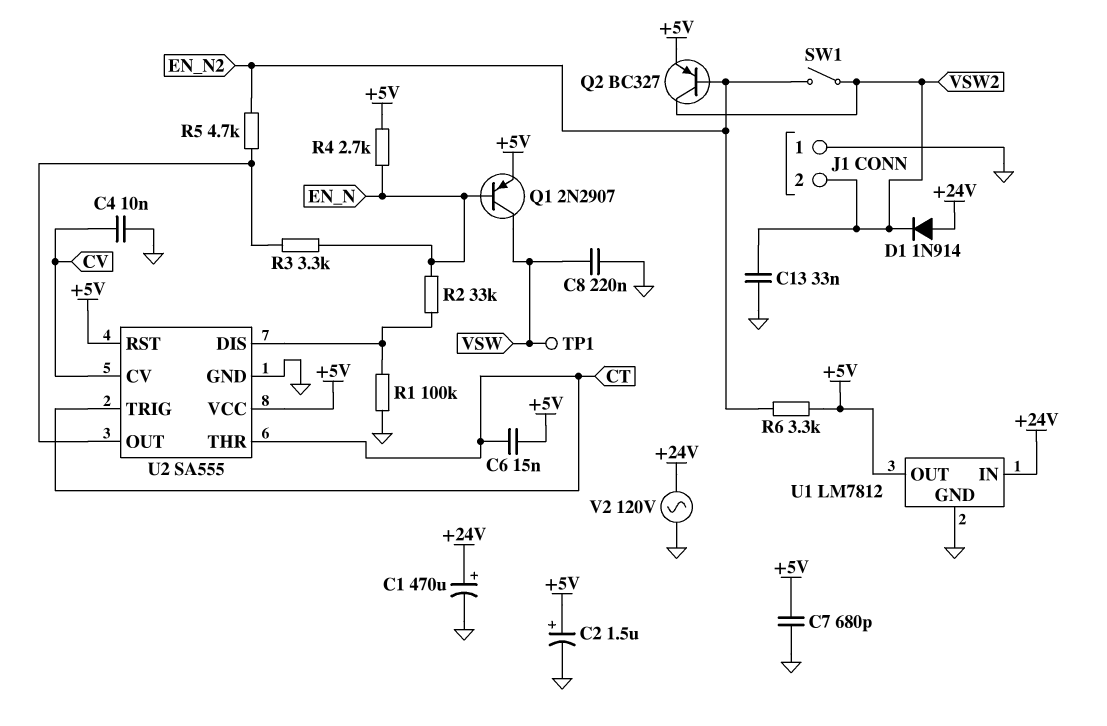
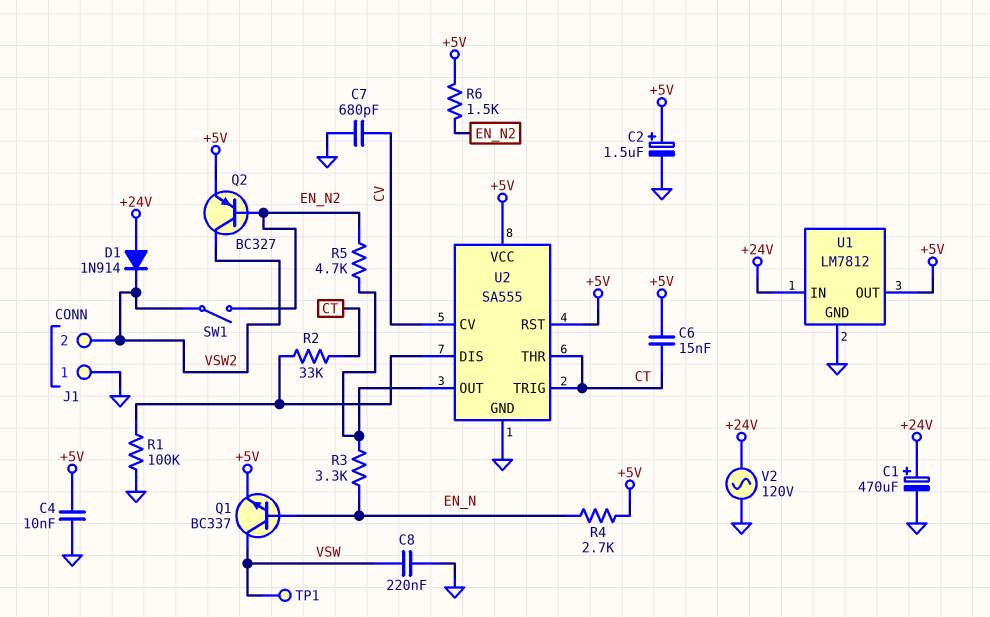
C4: 10nF (CV, GND) -> 10nF (+5V, GND)
C7: 680pF (+5V, GND) -> 680pF (CV, GND)
C13: 33nF (GND, VSW2) -> none
Q1: PNP 2N2907 (B EN_N, C VSW, E +5V) -> NPN BC337 (B EN_N, C VSW, E +5V)
R2: 33k (EN_N, U2/DIS) -> 33k (CT, U2/DIS)
R6: 3.3k (+5V, EN_N2) -> 1.5k (+5V, EN_N2)

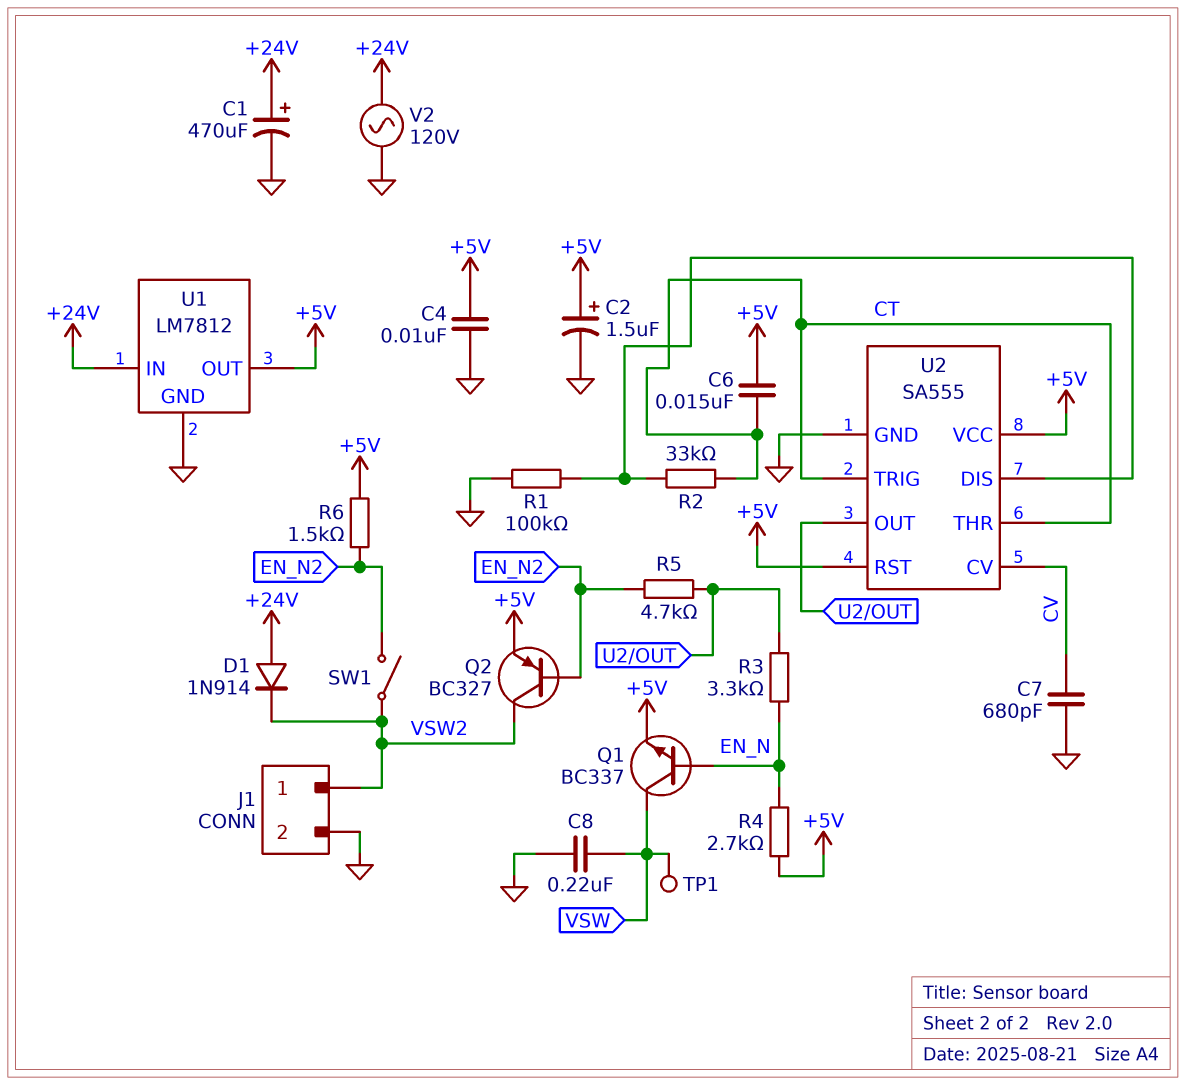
J1 pin 1: GND -> VSW2
J1 pin 2: VSW2 -> GND

